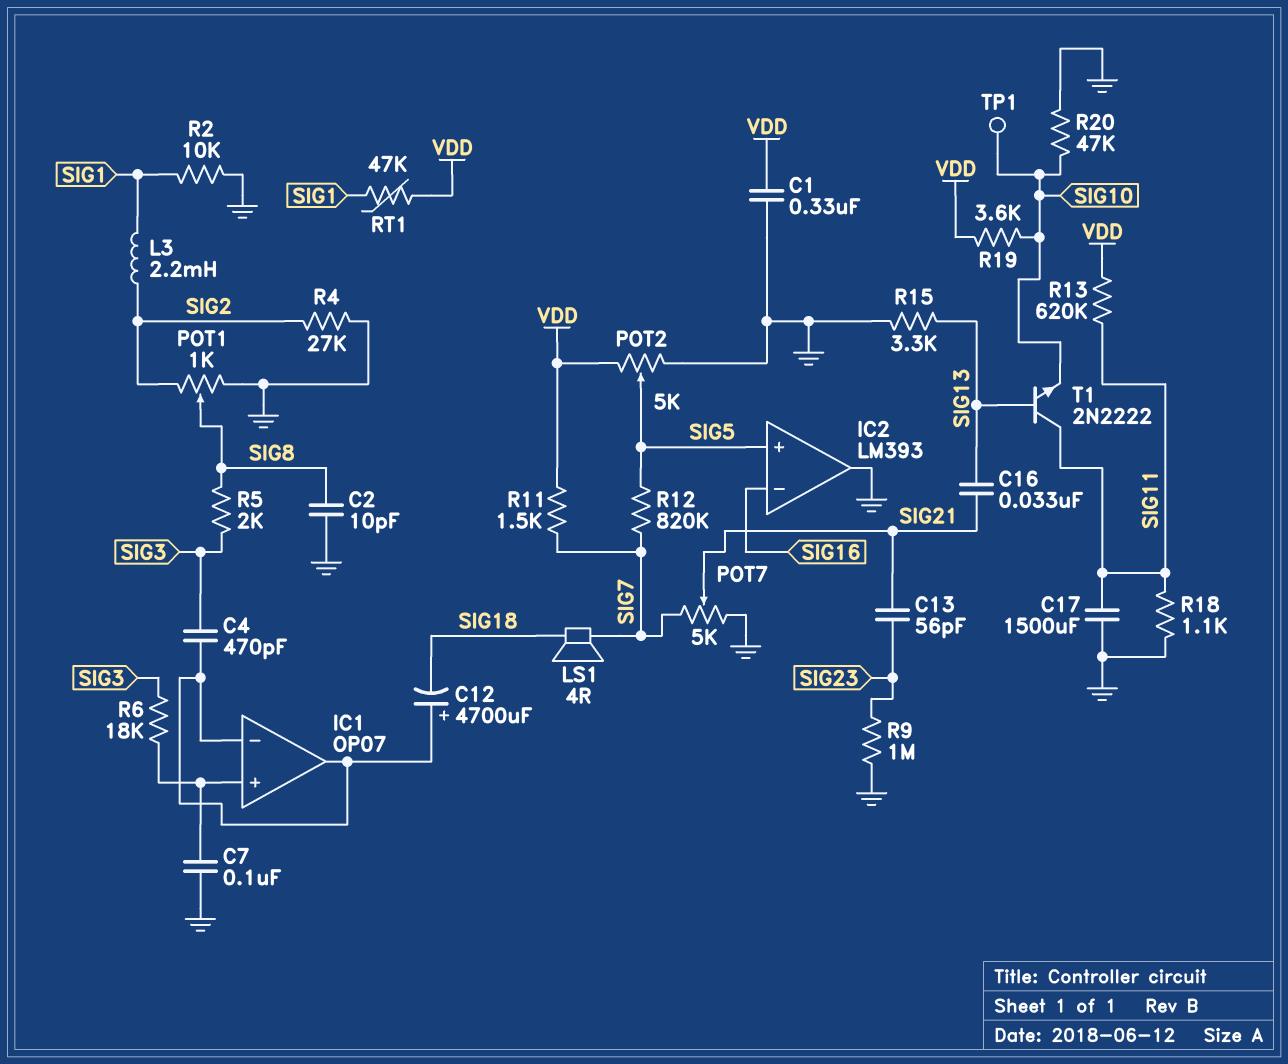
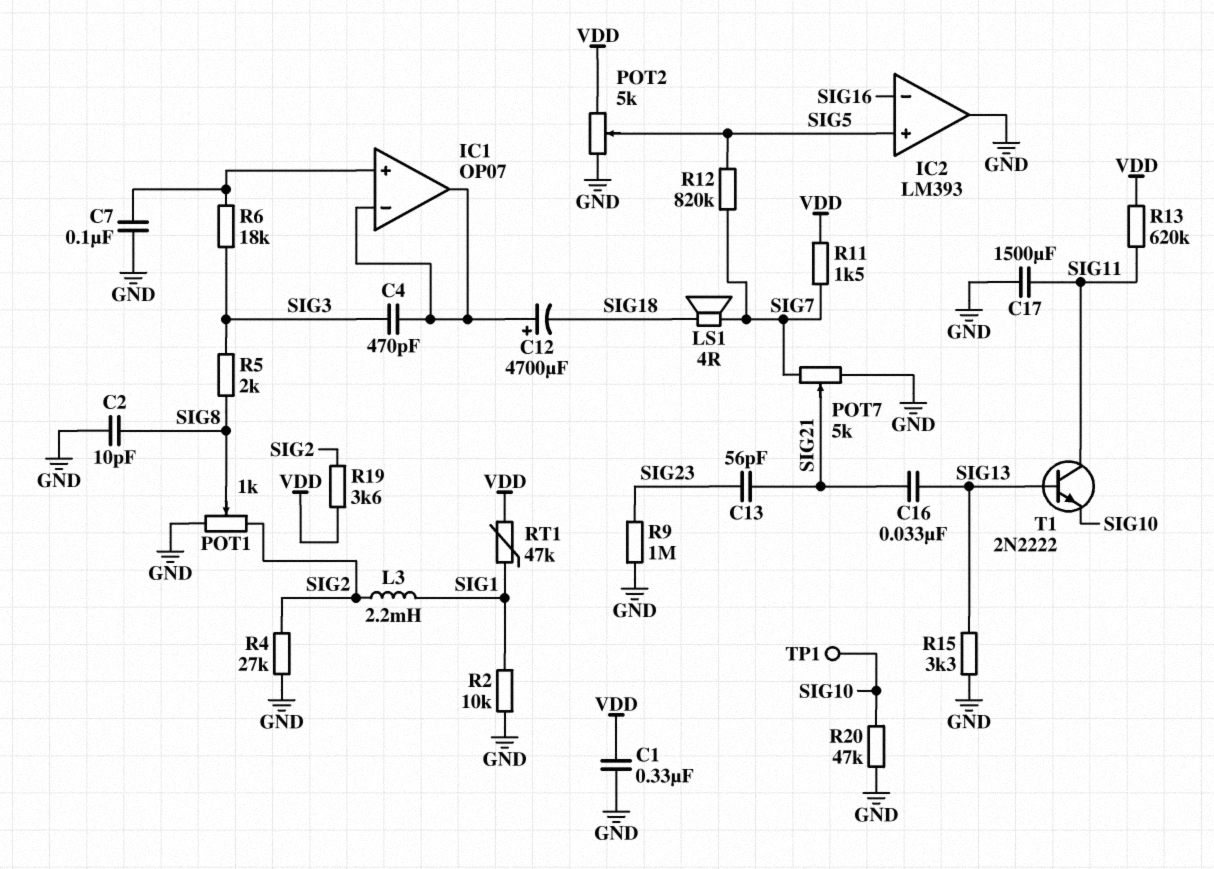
R18: 1.1k (GND, SIG11) -> none
R19: 3.6k (SIG10, VDD) -> 3.6k (SIG2, VDD)

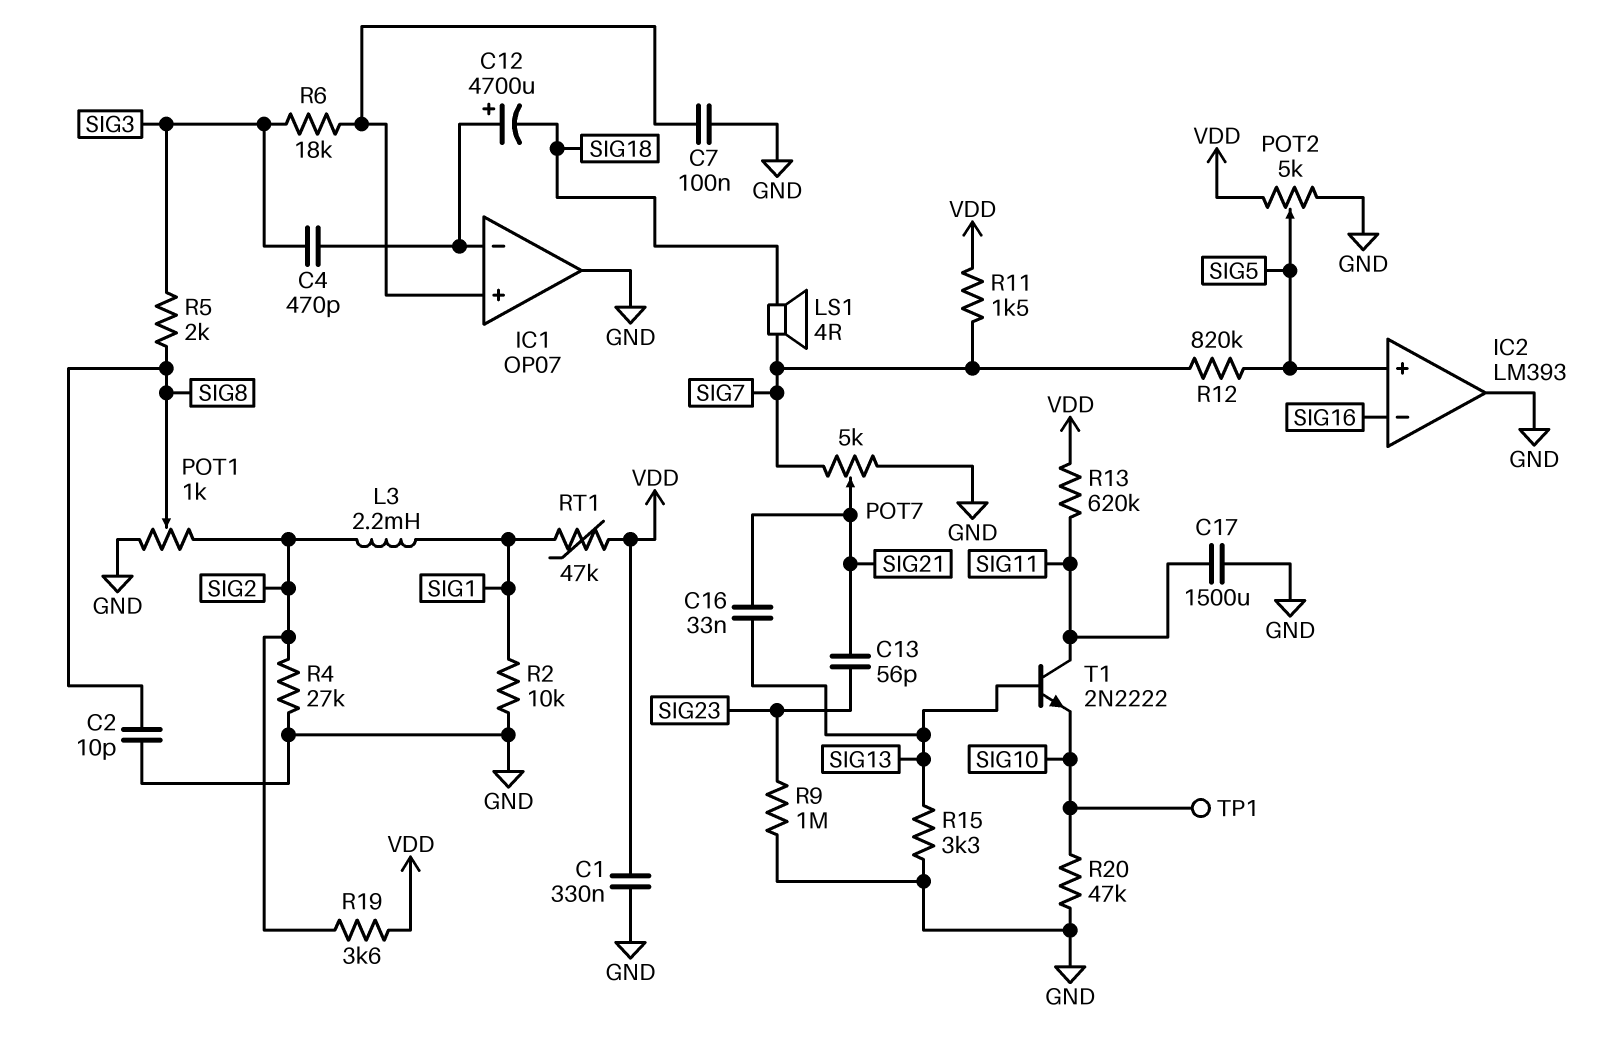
IC1 pin out: IC1/in- -> GND

